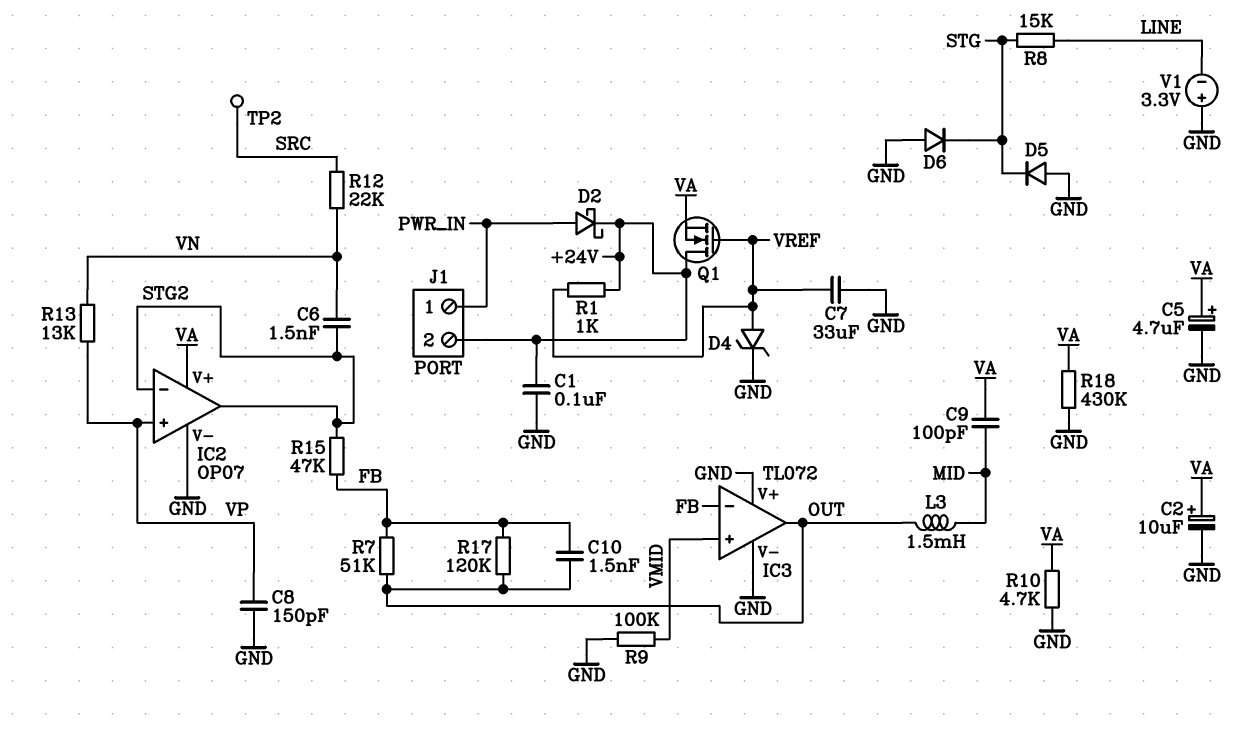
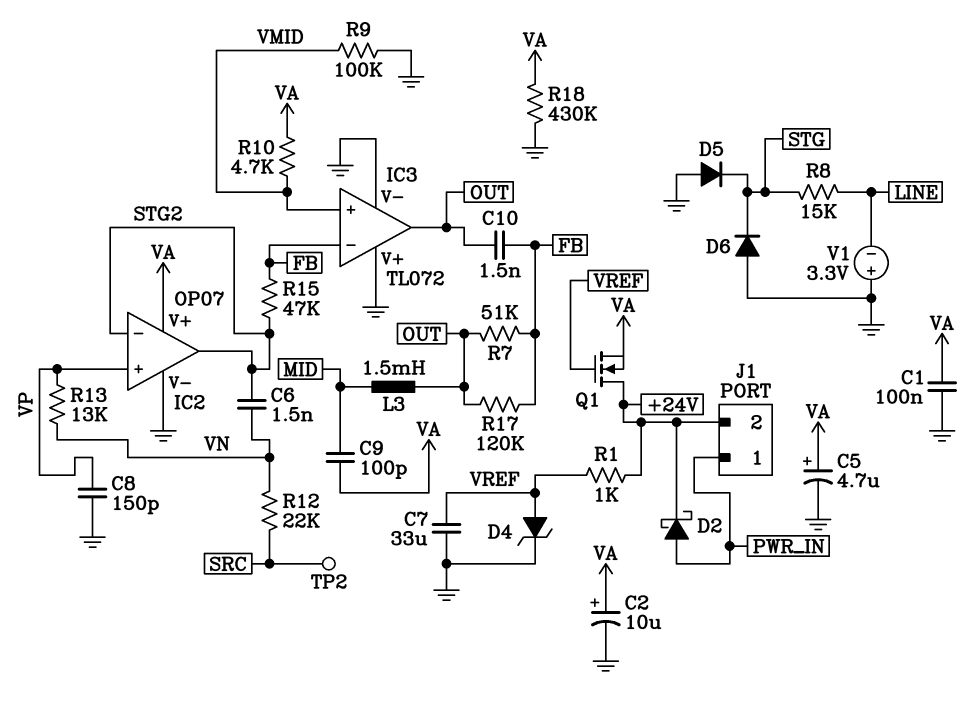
C1: 100nF (+24V, GND) -> 100nF (GND, VA)
R10: 4.7k (GND, VA) -> 4.7k (VA, VMID)

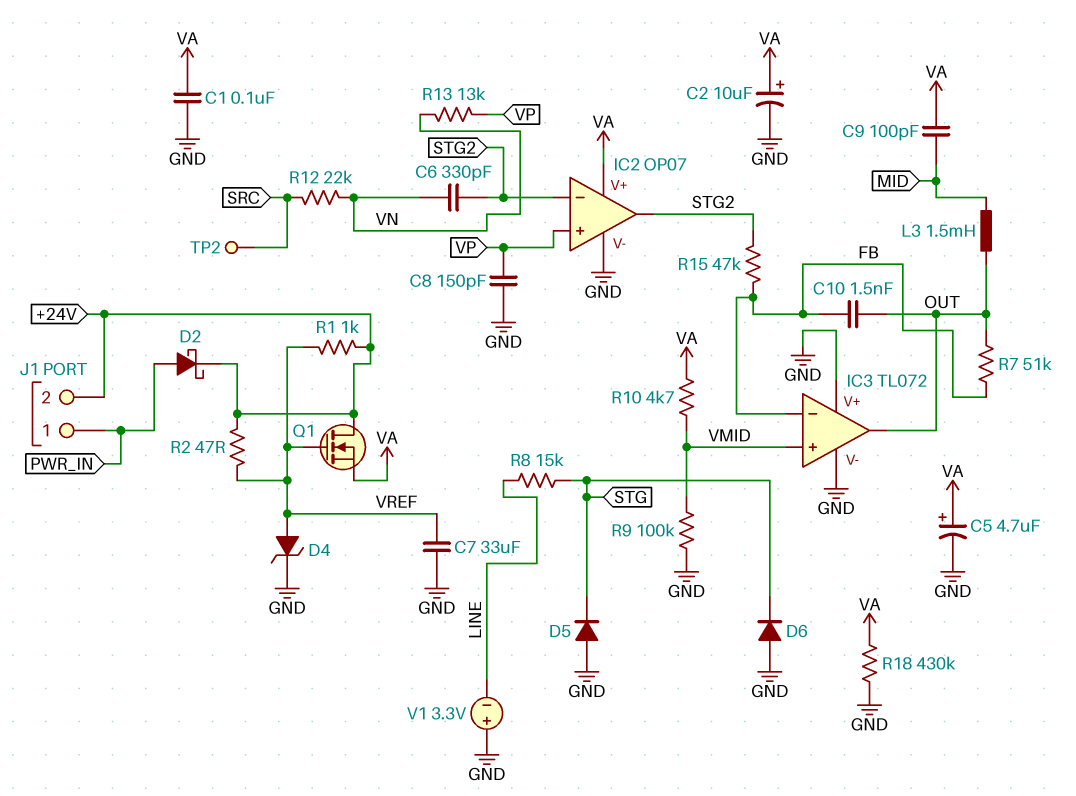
C6: 1.5nF (STG2, VN) -> 330pF (STG2, VN)
R2: none -> 47 (+24V, VREF)
R17: 120k (FB, OUT) -> none

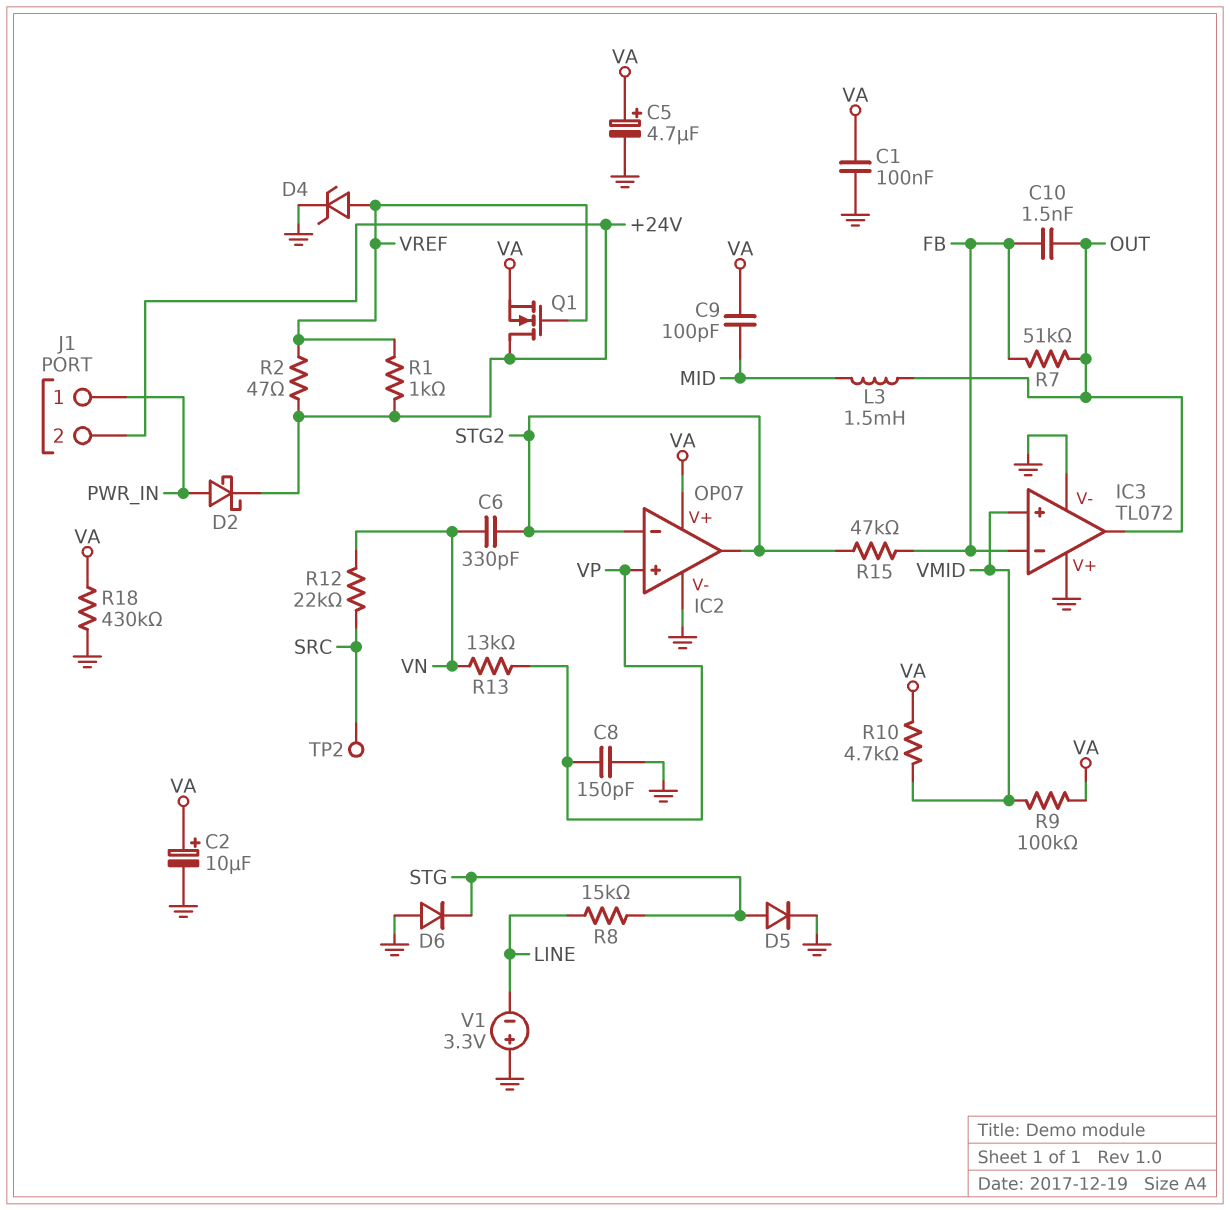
C7: 33uF (GND, VREF) -> none
D5: diode (A GND, K STG) -> diode (A STG, K GND)
R9: 100k (GND, VMID) -> 100k (VA, VMID)

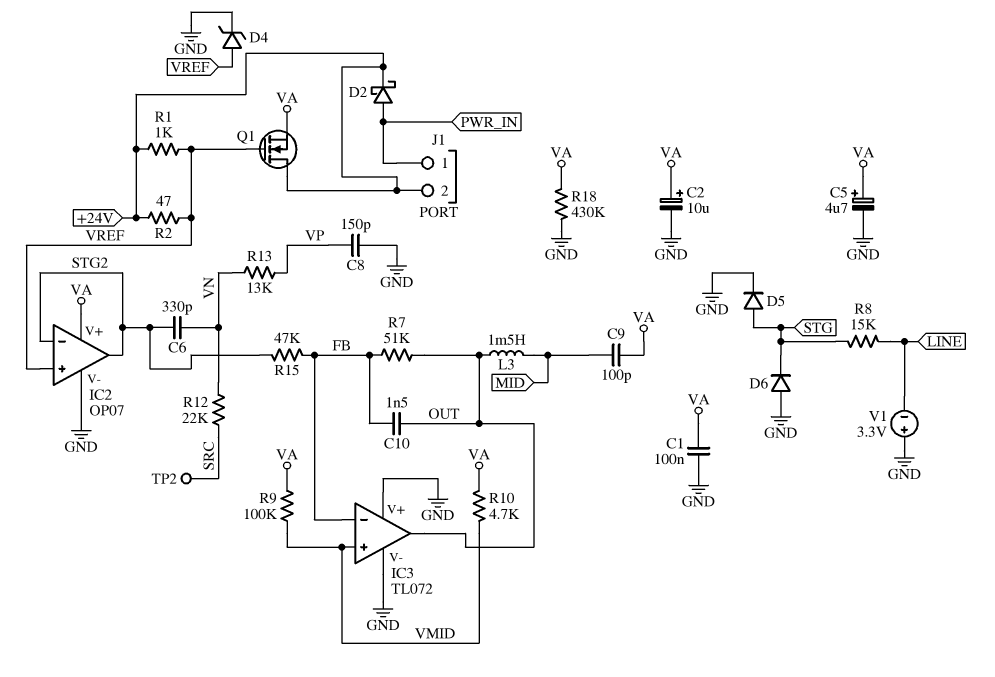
IC2 pin in+: VP -> VREF

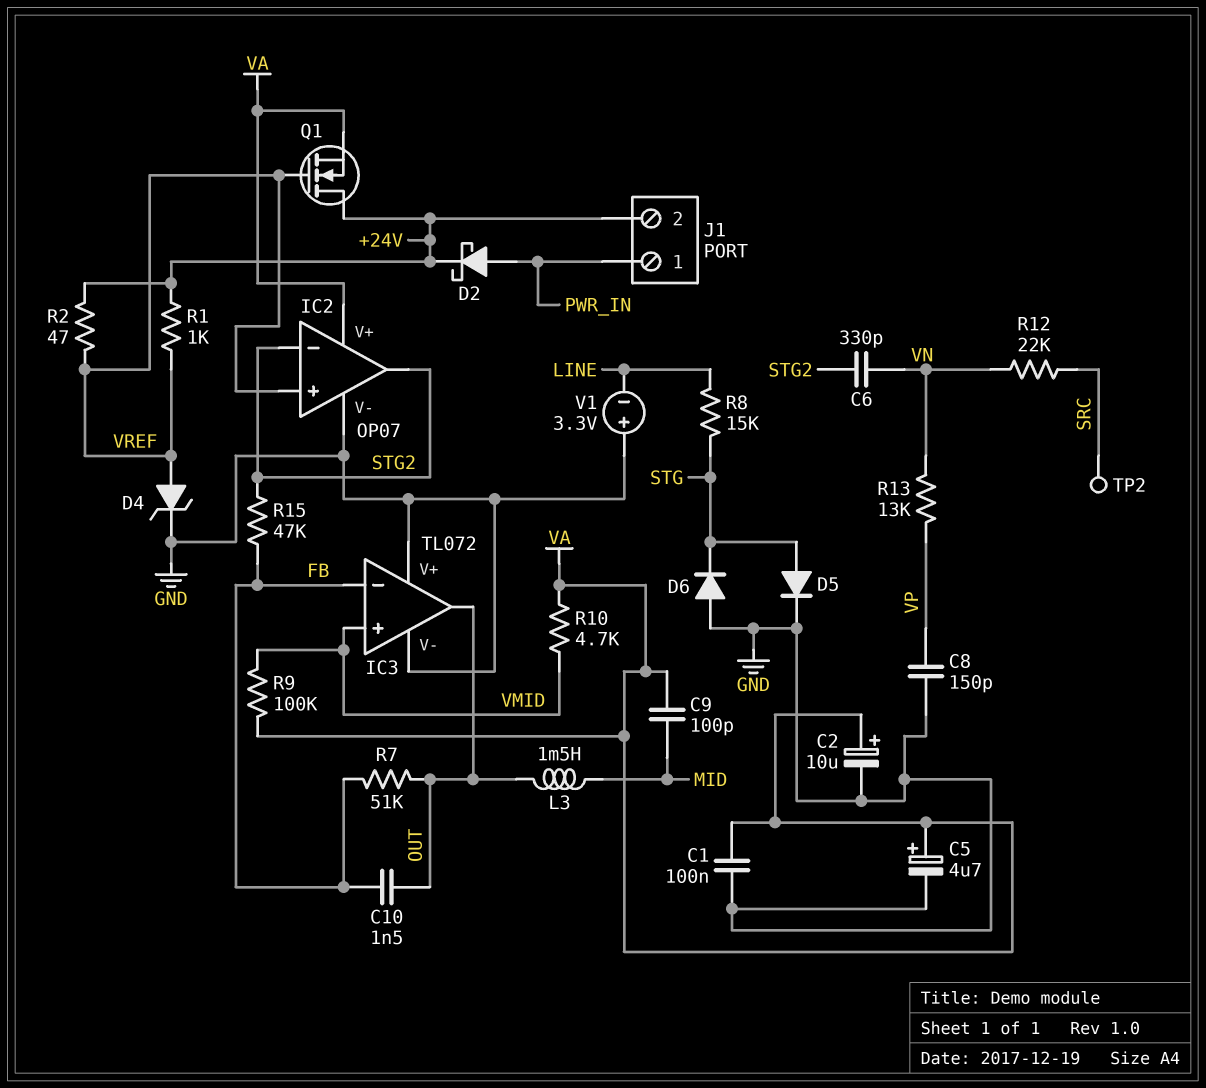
R18: 430k (GND, VA) -> none

